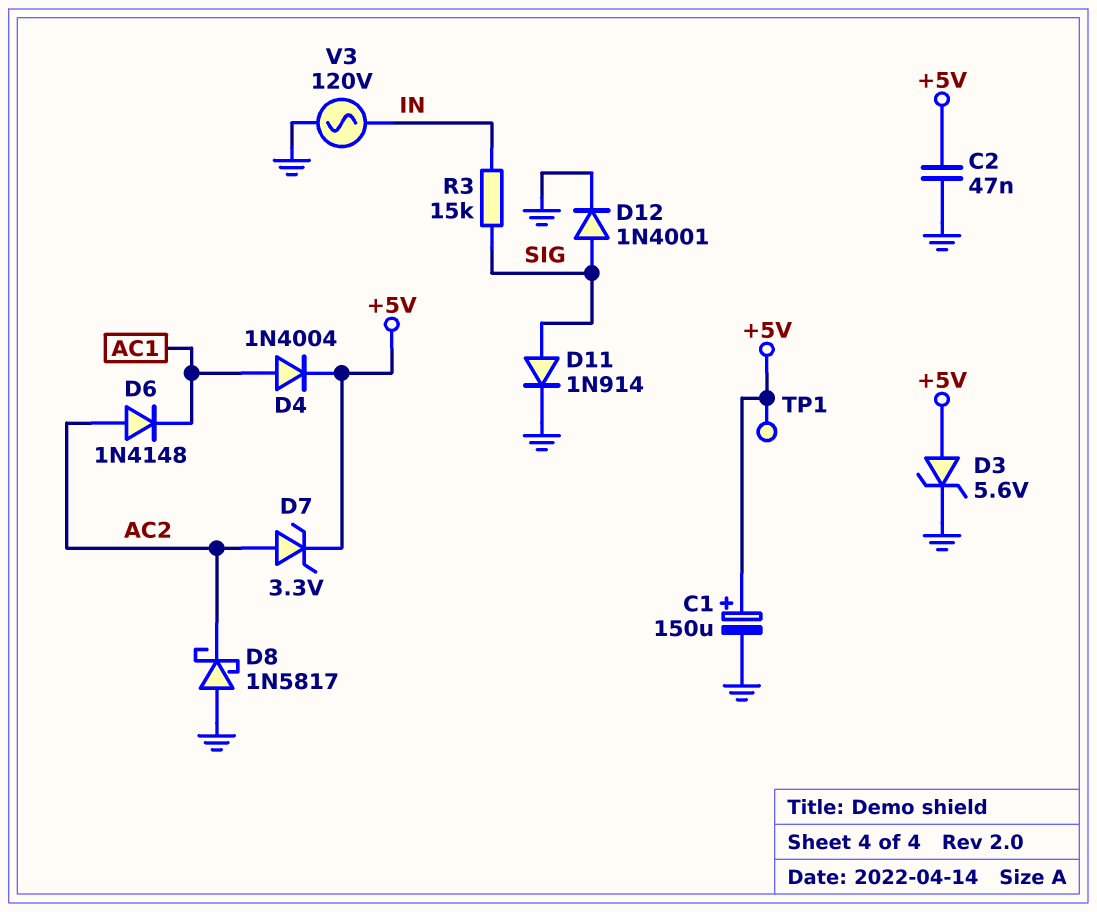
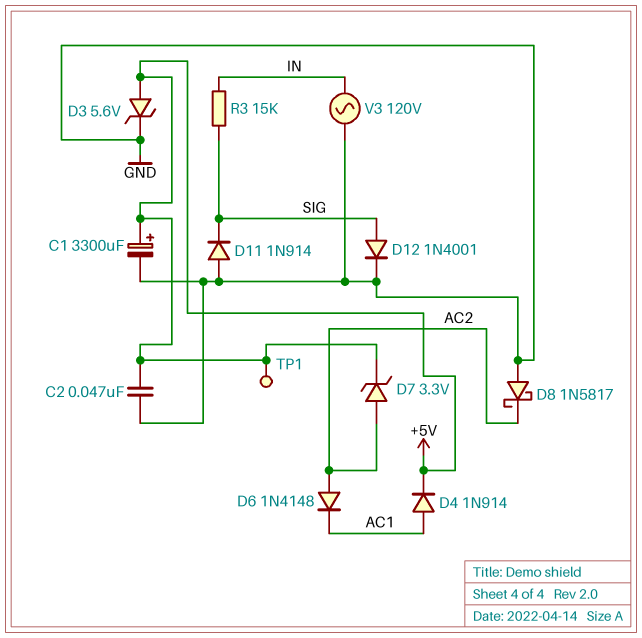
C1: 150uF (plus +5V, minus GND) -> 3300uF (plus +5V, minus GND)
D4: diode 1N4004 (A AC1, K +5V) -> diode 1N914 (A AC1, K +5V)
D11: diode 1N914 (A SIG, K GND) -> diode 1N914 (A GND, K SIG)

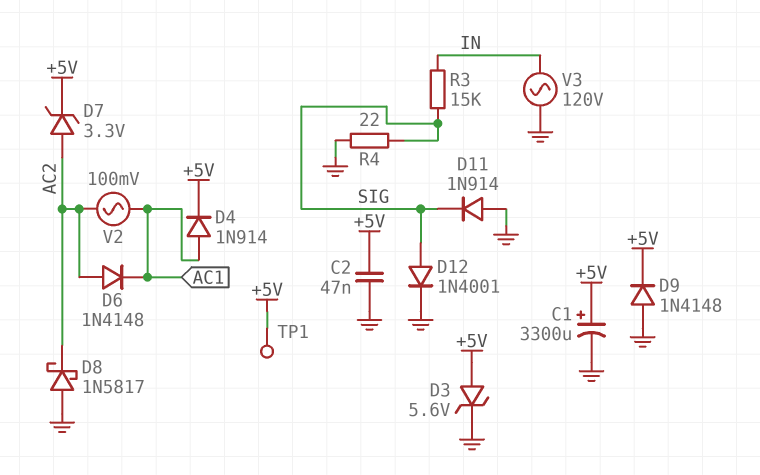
D9: none -> diode 1N4148 (A GND, K +5V)
R4: none -> 22 (GND, SIG)
V2: none -> AC 100mV (AC1, AC2)

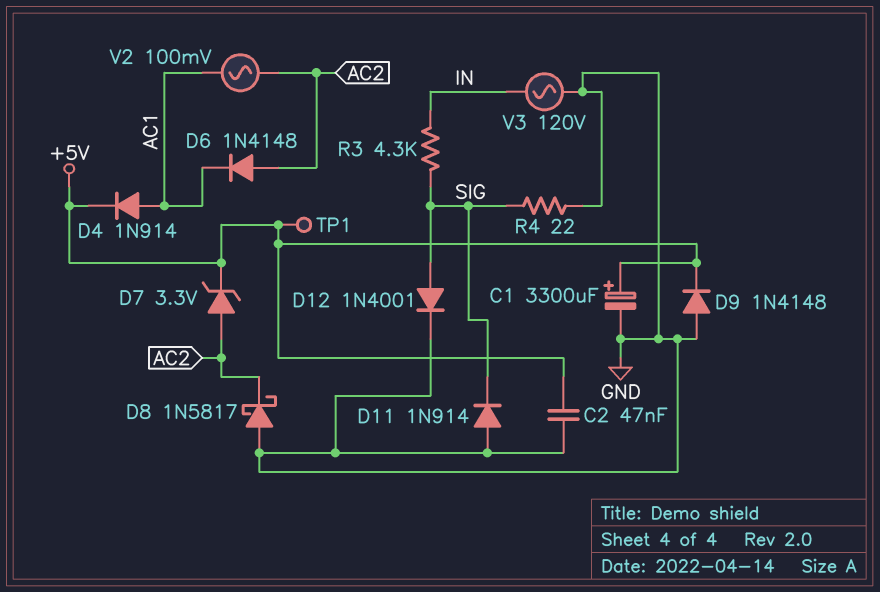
D3: zener 5.6V (A +5V, K GND) -> none
R3: 15k (IN, SIG) -> 4.3k (IN, SIG)

